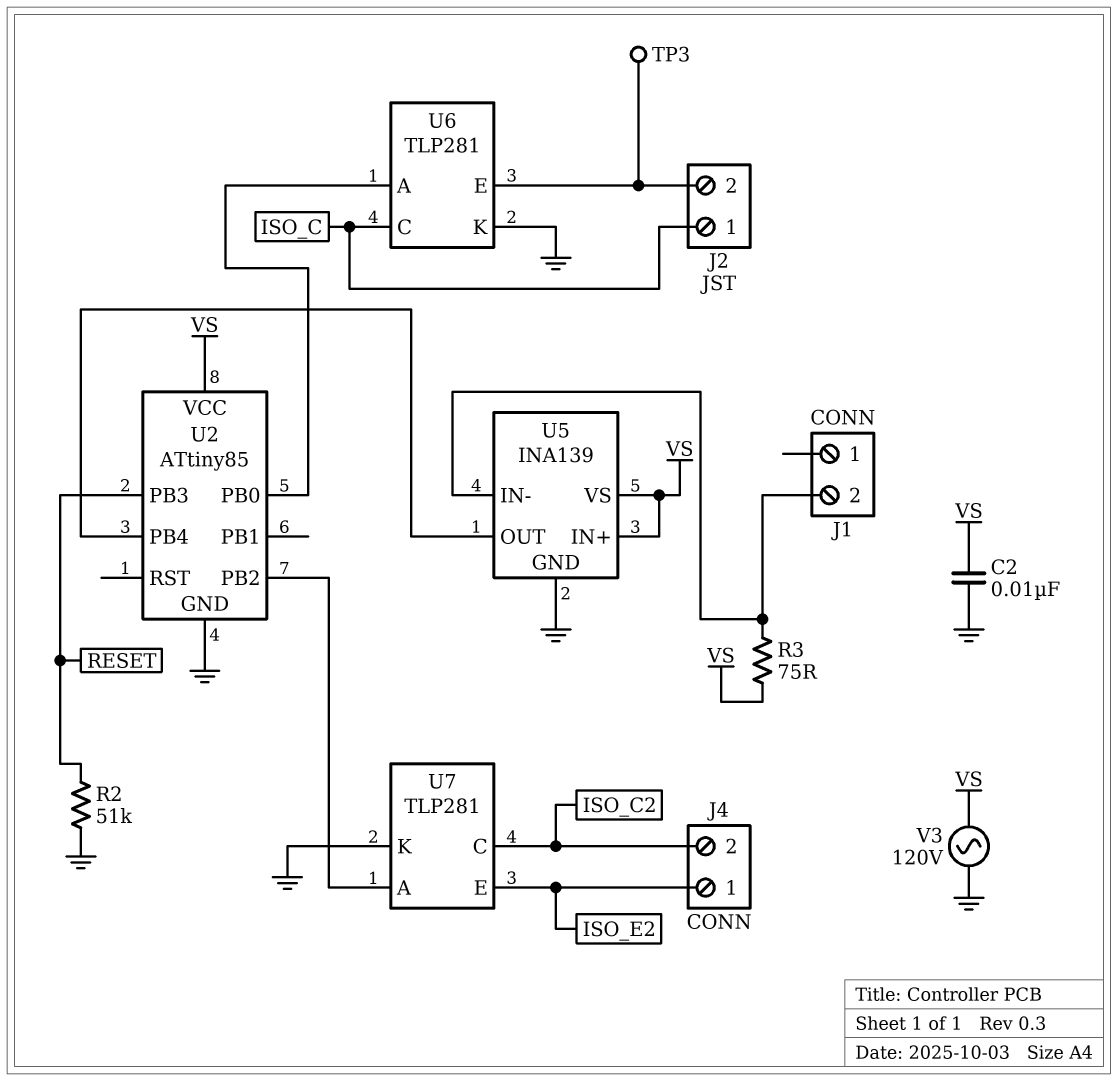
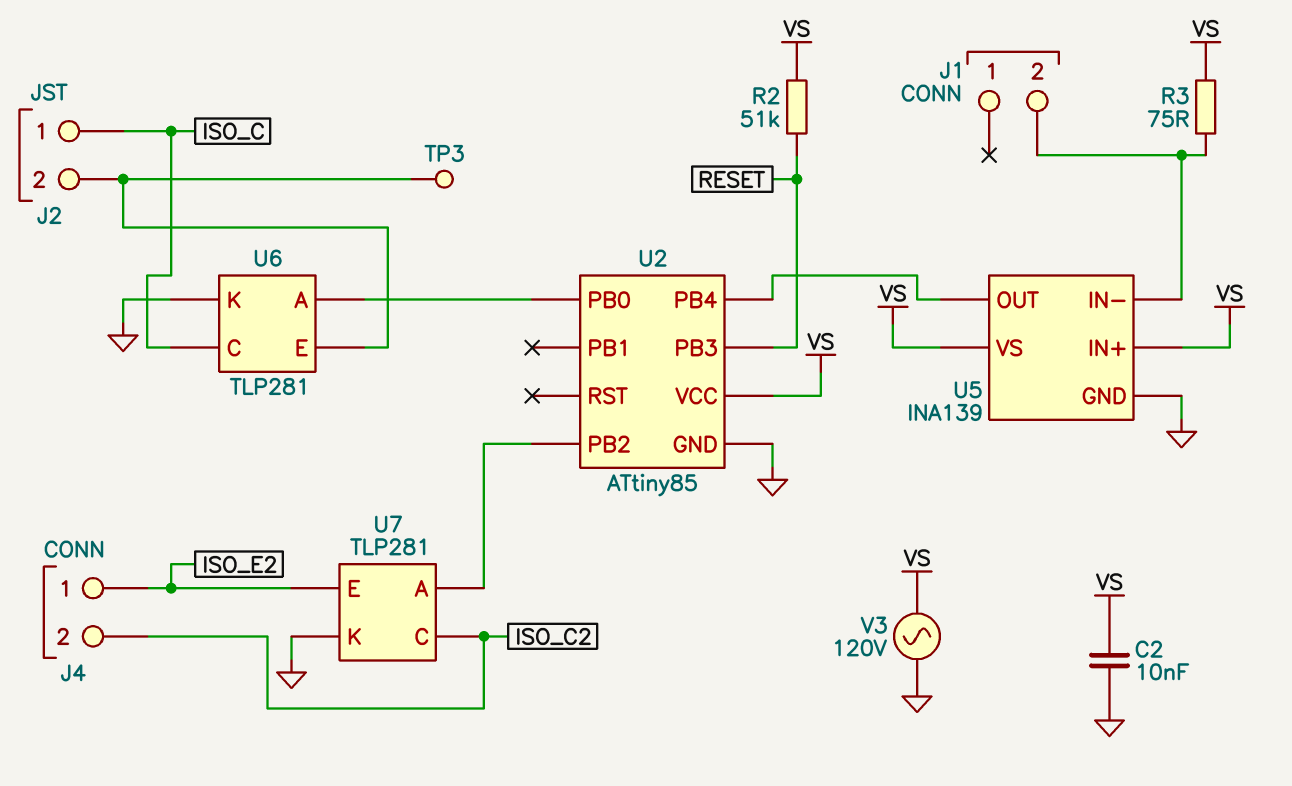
R2: 51k (GND, RESET) -> 51k (RESET, VS)

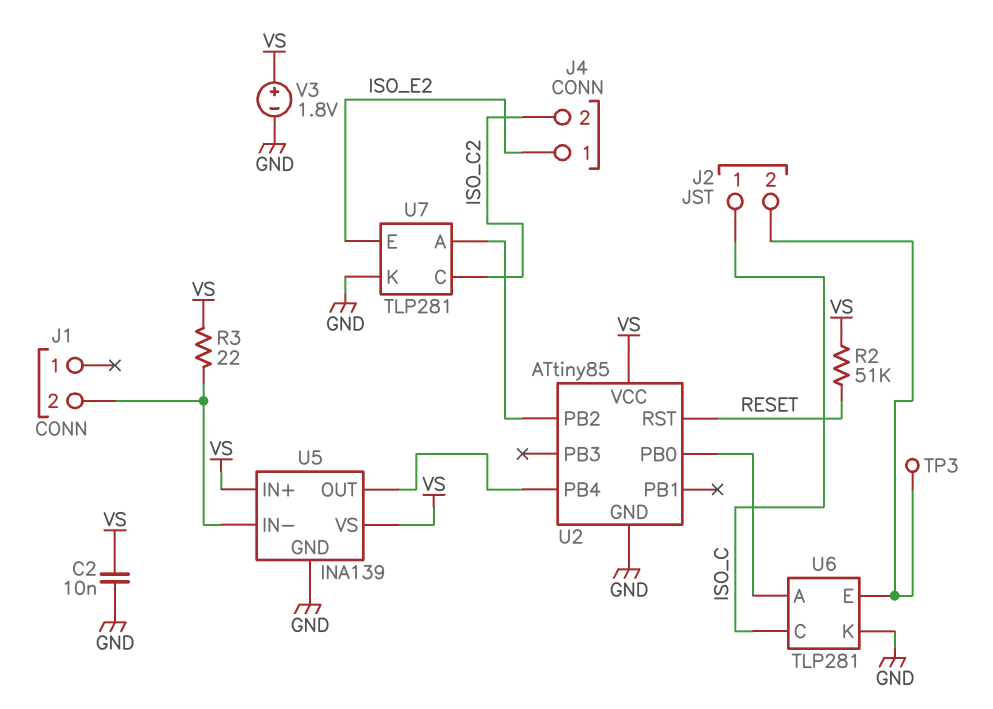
R3: 75 (J1/2, VS) -> 22 (J1/2, VS)
U2 pin PB3: RESET -> none
U2 pin RST: none -> RESET
V3: AC 120V (GND, VS) -> 1.8V (plus VS, minus GND)

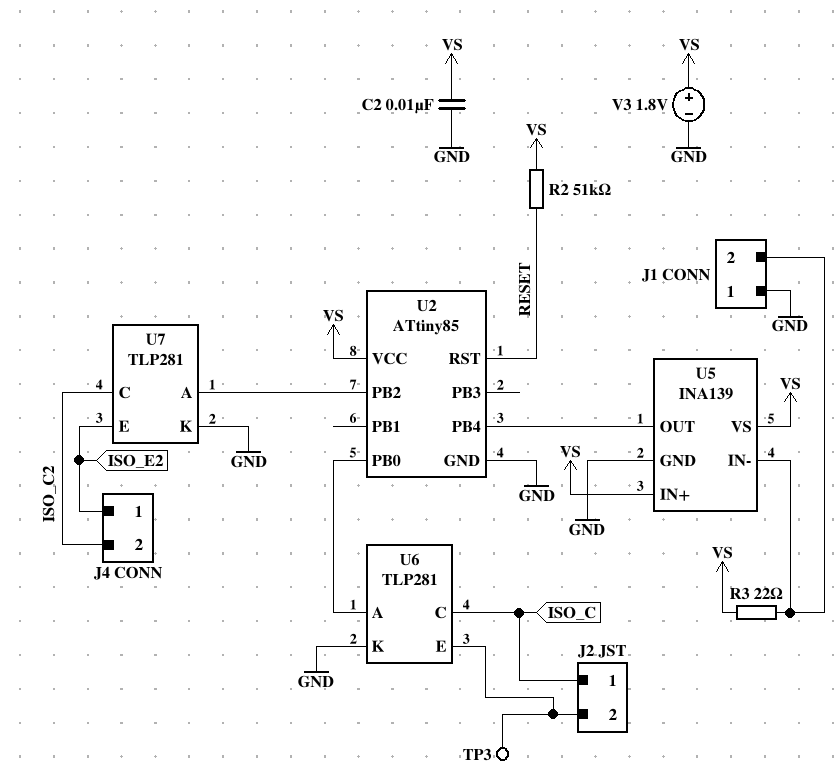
J1 pin 1: none -> GND

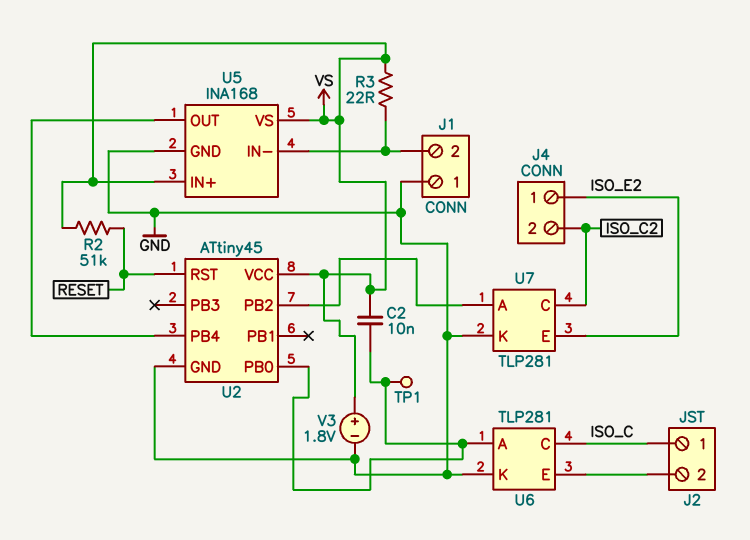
C2: 10nF (GND, VS) -> 10nF (U2/PB0, VS)
TP1: none -> test point (U2/PB0)
TP3: test point (J2/2) -> none
U2: ATtiny85 -> ATtiny45
U5: INA139 -> INA168

